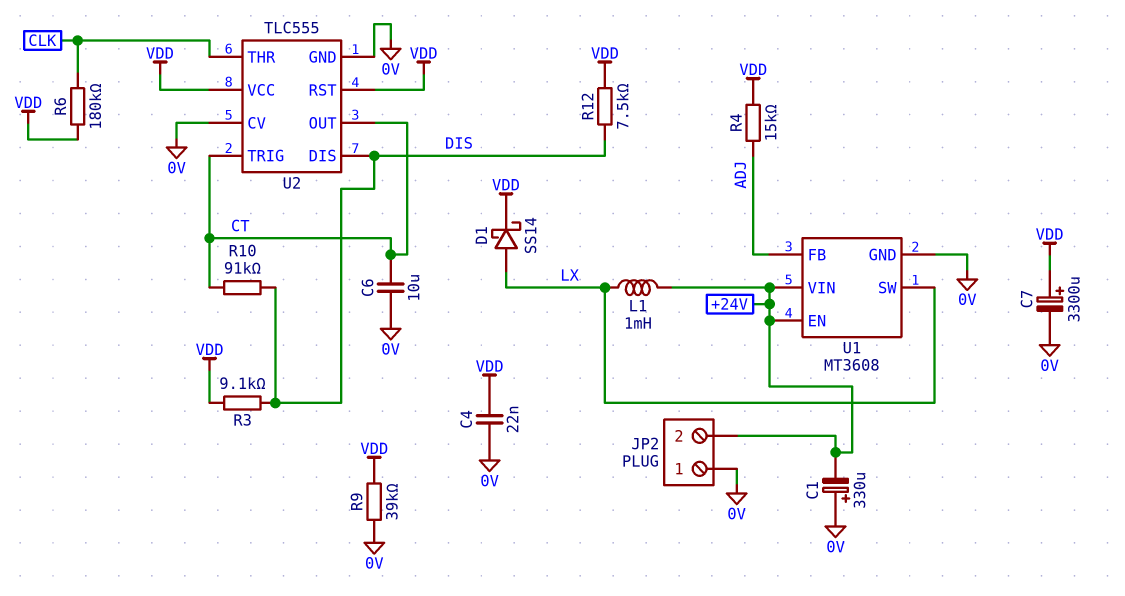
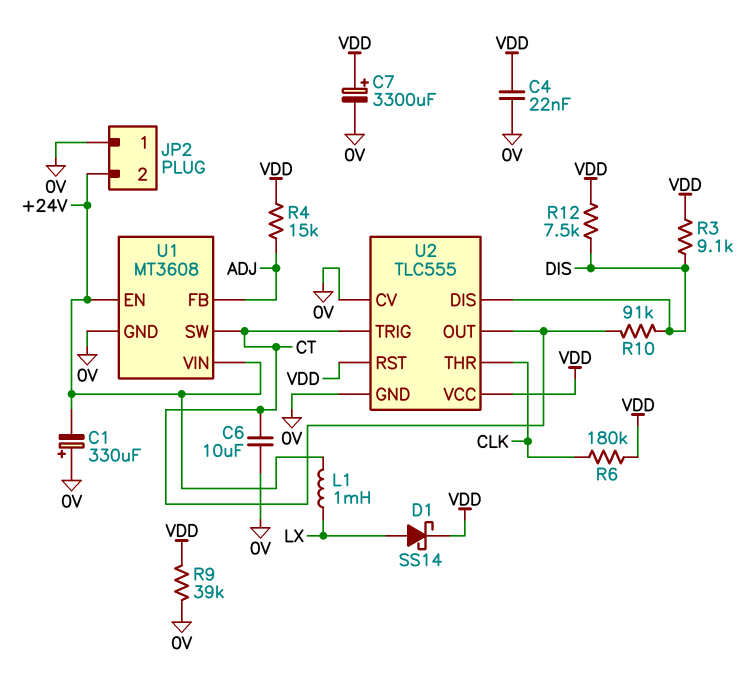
U1 pin SW: LX -> CT

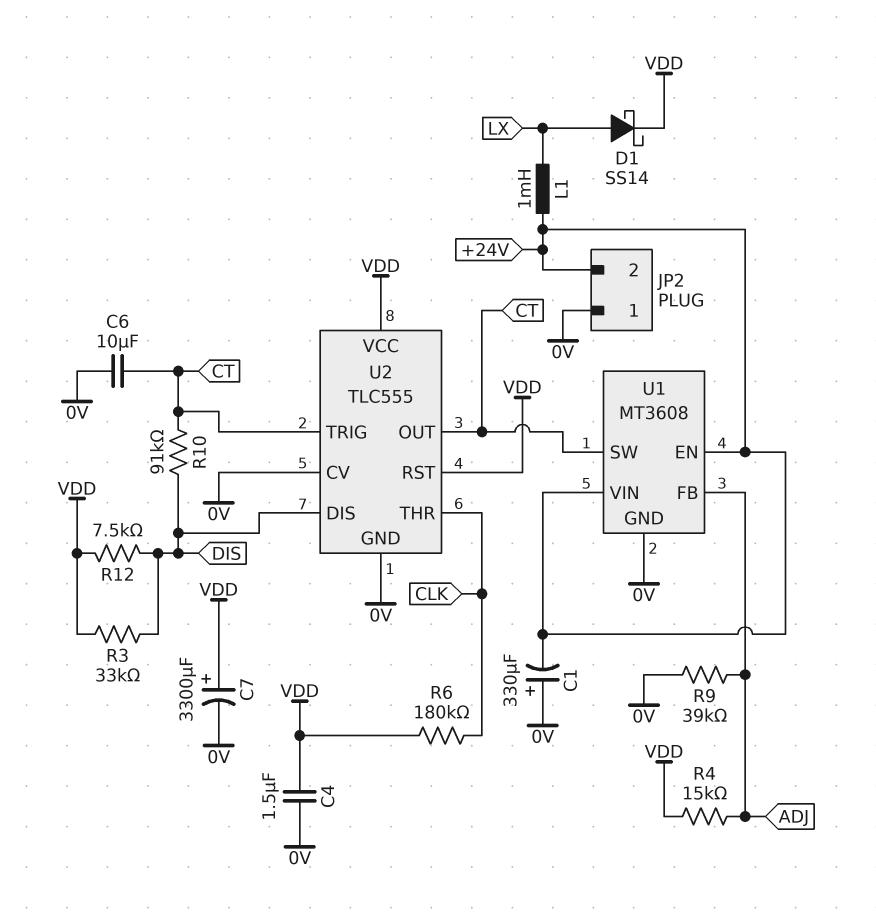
C4: 22nF (0V, VDD) -> 1.5uF (0V, VDD)
R3: 9.1k (DIS, VDD) -> 33k (DIS, VDD)
R9: 39k (0V, VDD) -> 39k (0V, ADJ)

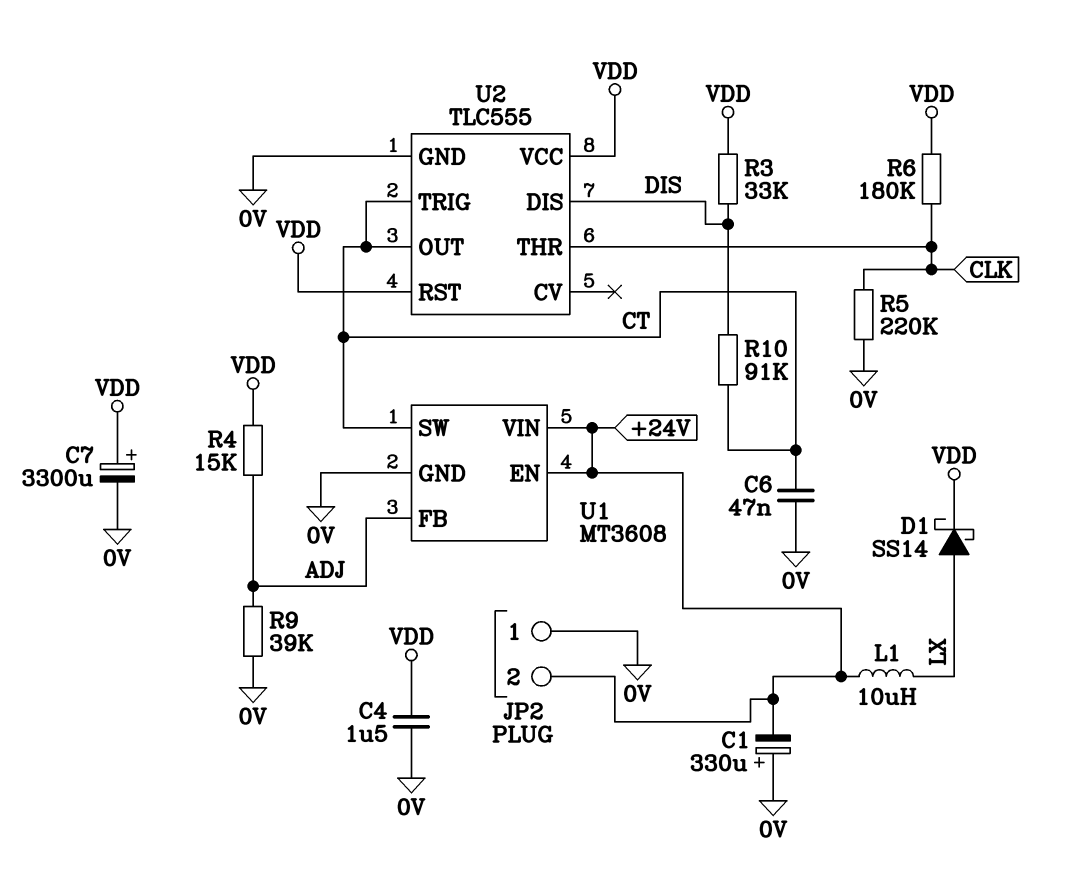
C6: 10uF (0V, CT) -> 47nF (0V, CT)
L1: 1mH (+24V, LX) -> 10uH (+24V, LX)
R5: none -> 220k (0V, CLK)
R12: 7.5k (DIS, VDD) -> none
U2 pin CV: 0V -> none

